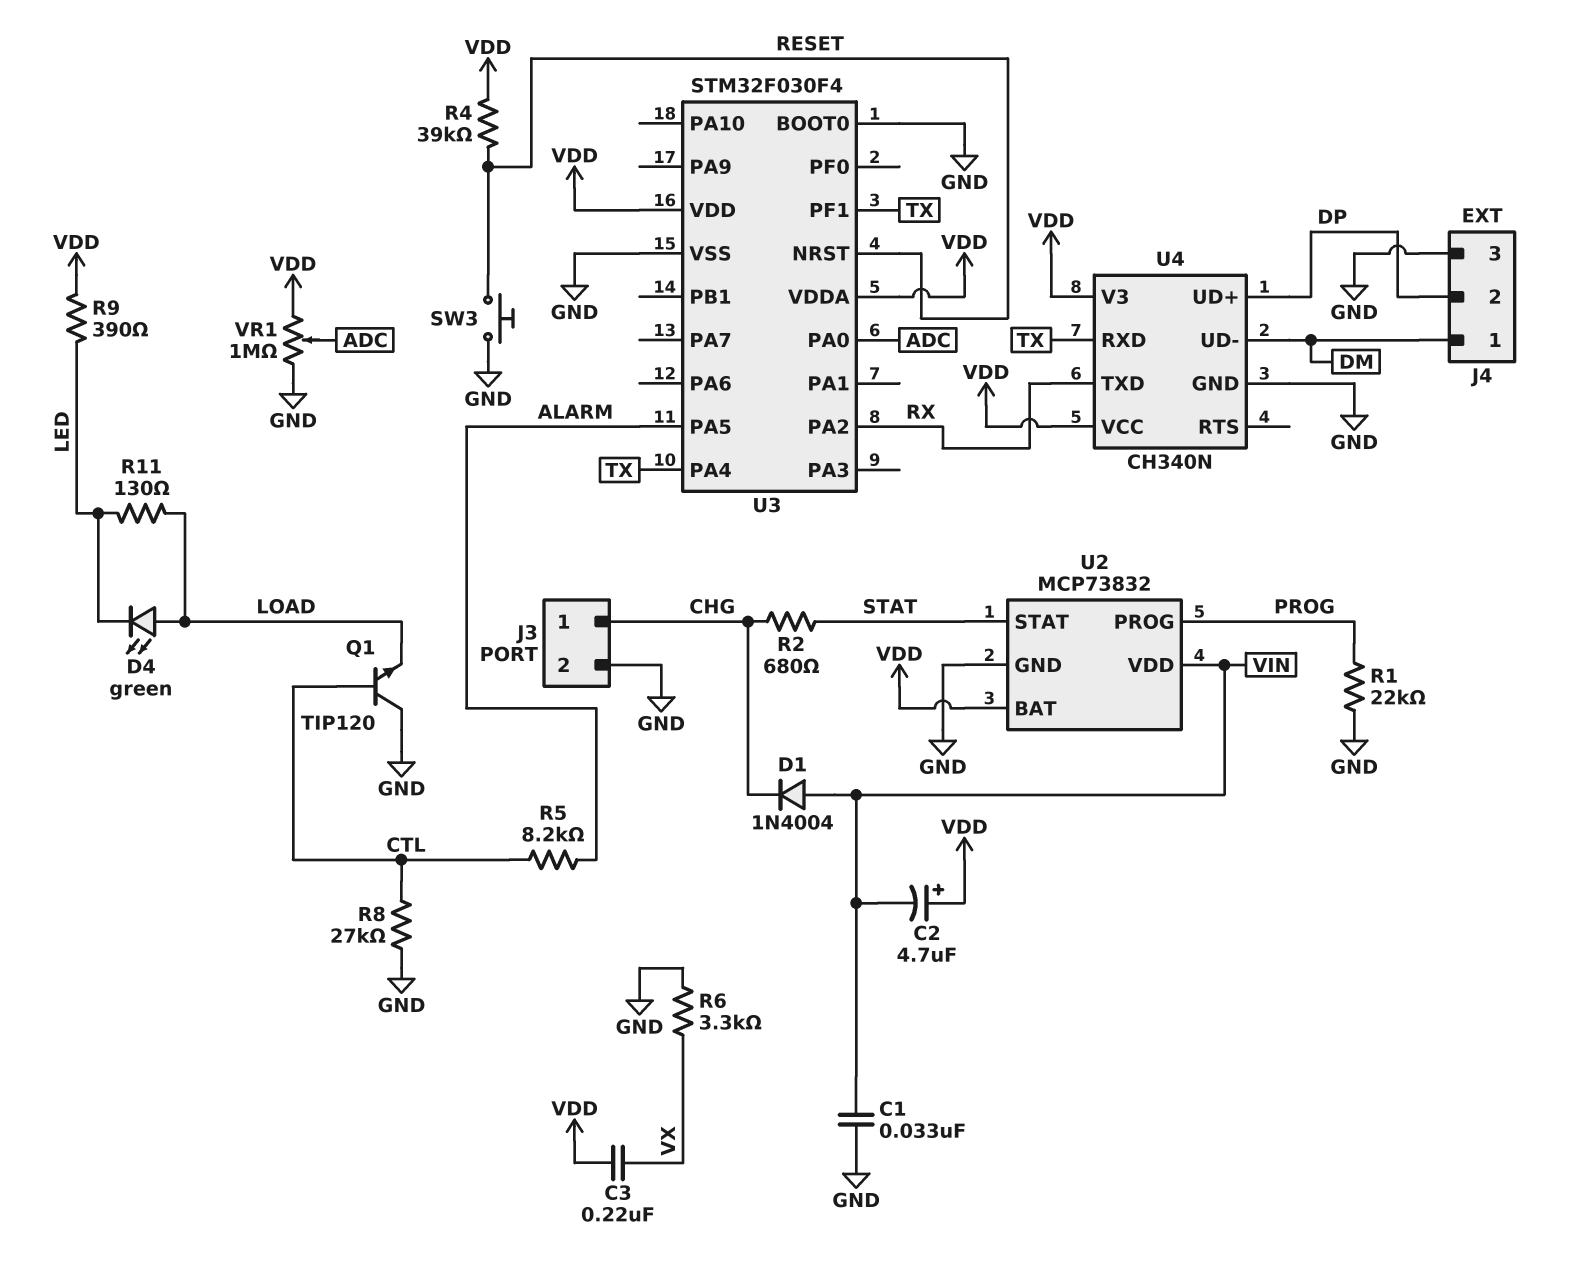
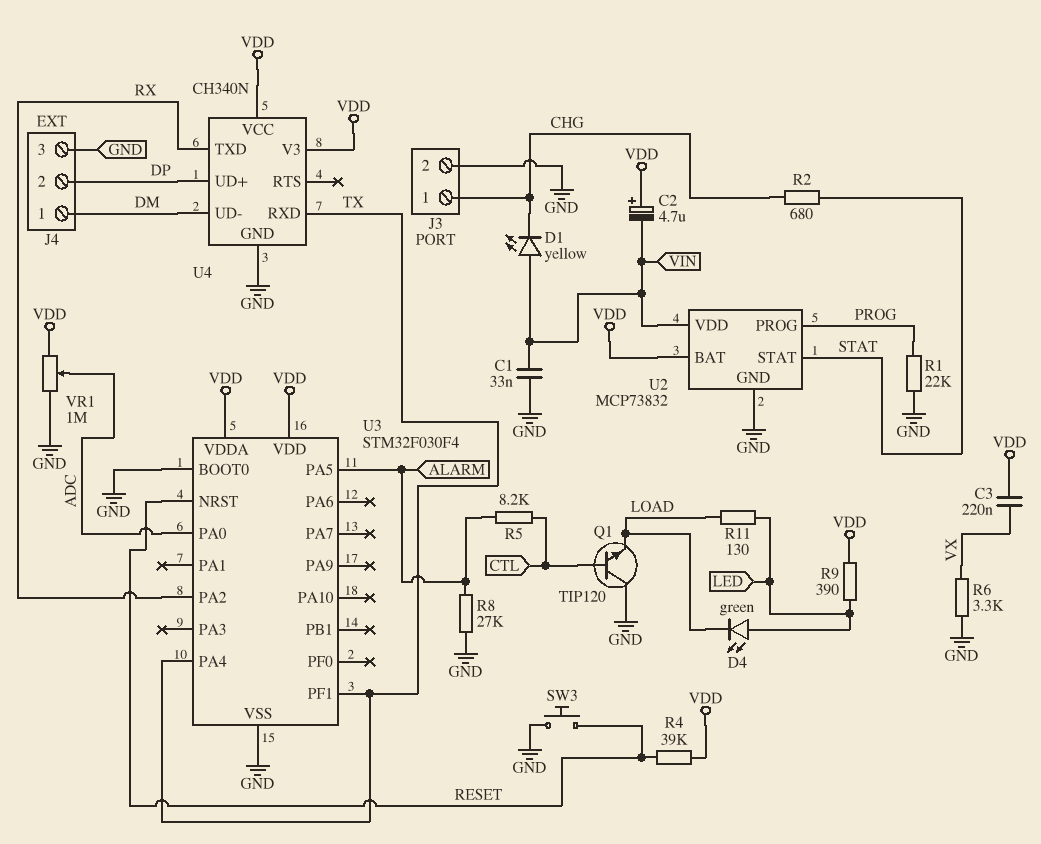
D1: diode 1N4004 (A VIN, K CHG) -> LED yellow (A VIN, K CHG)
D4: LED green (A LOAD, K LED) -> LED green (A LED, K LOAD)
R8: 27k (CTL, GND) -> 27k (ALARM, GND)

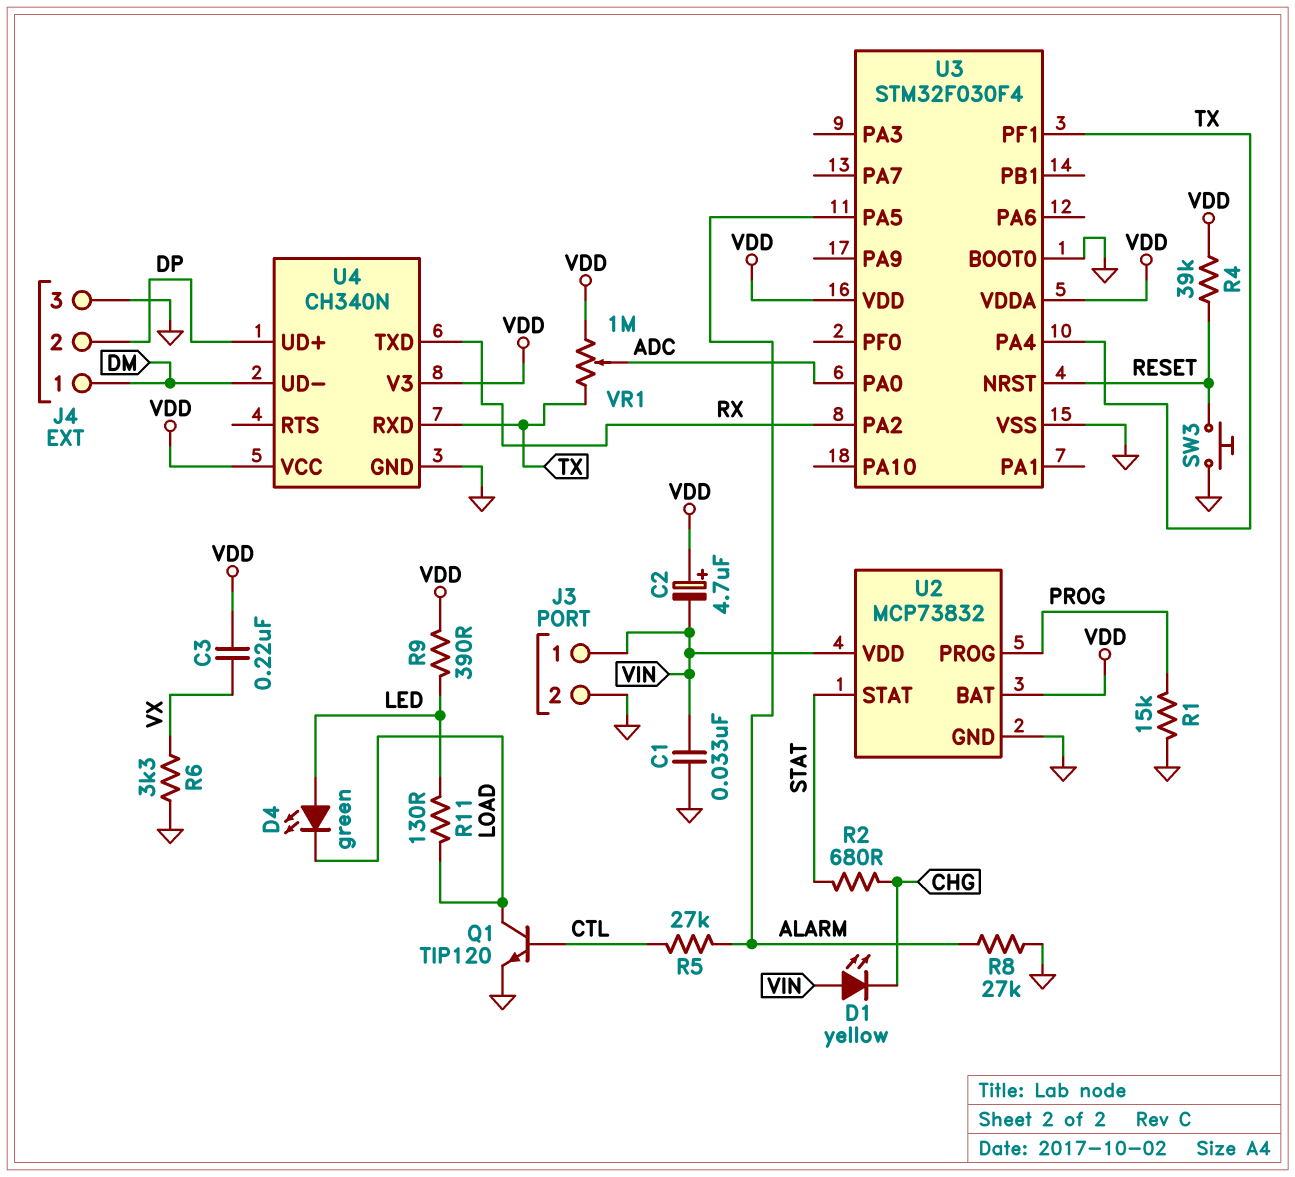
J3 pin 1: CHG -> VIN
Q1: NPN TIP120 (B CTL, C GND, E LOAD) -> NPN TIP120 (B CTL, C LOAD, E GND)
R1: 22k (GND, PROG) -> 15k (GND, PROG)
R5: 8.2k (ALARM, CTL) -> 27k (ALARM, CTL)
VR1: 1M (GND, VDD, wiper ADC) -> 1M (TX, VDD, wiper ADC)

